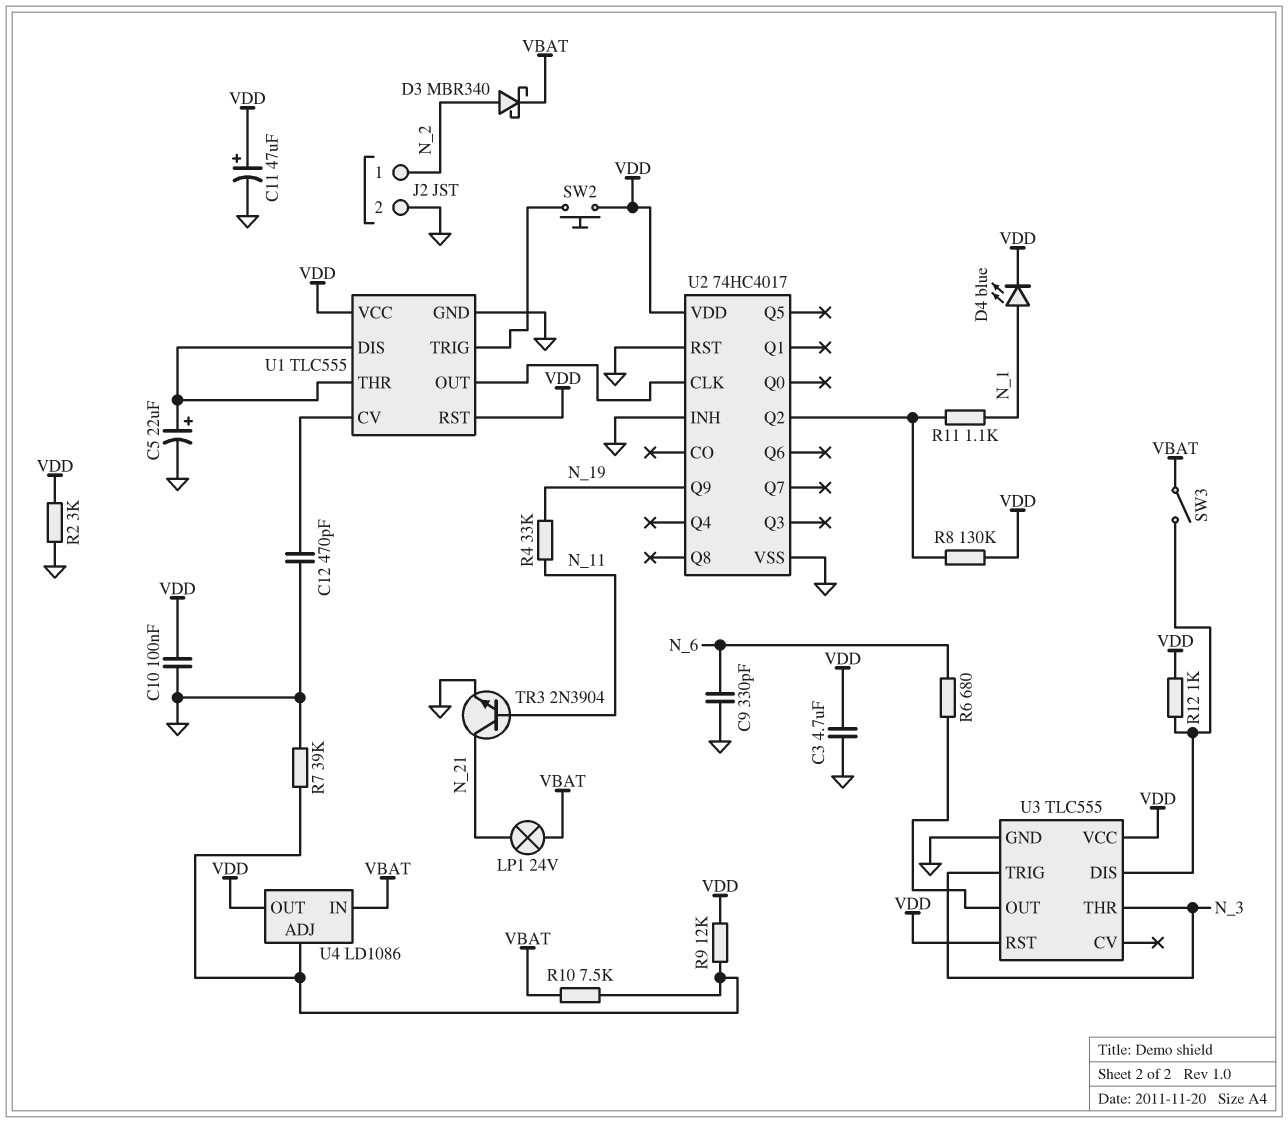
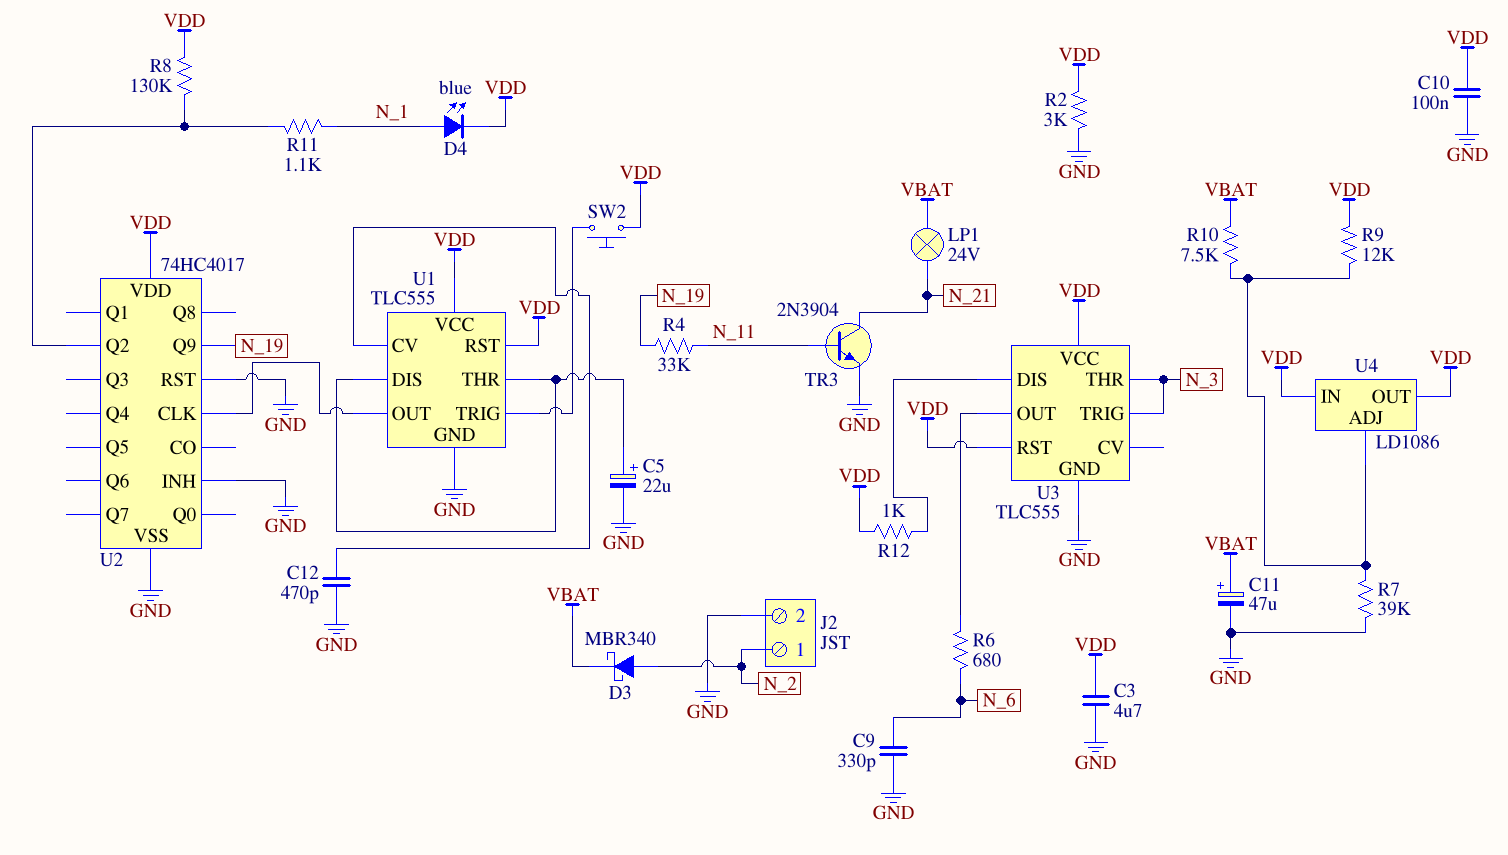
C11: 47uF (plus VDD, minus GND) -> 47uF (plus VBAT, minus GND)
SW3: switch (U3/DIS, VBAT) -> none
U4 pin IN: VBAT -> VDD

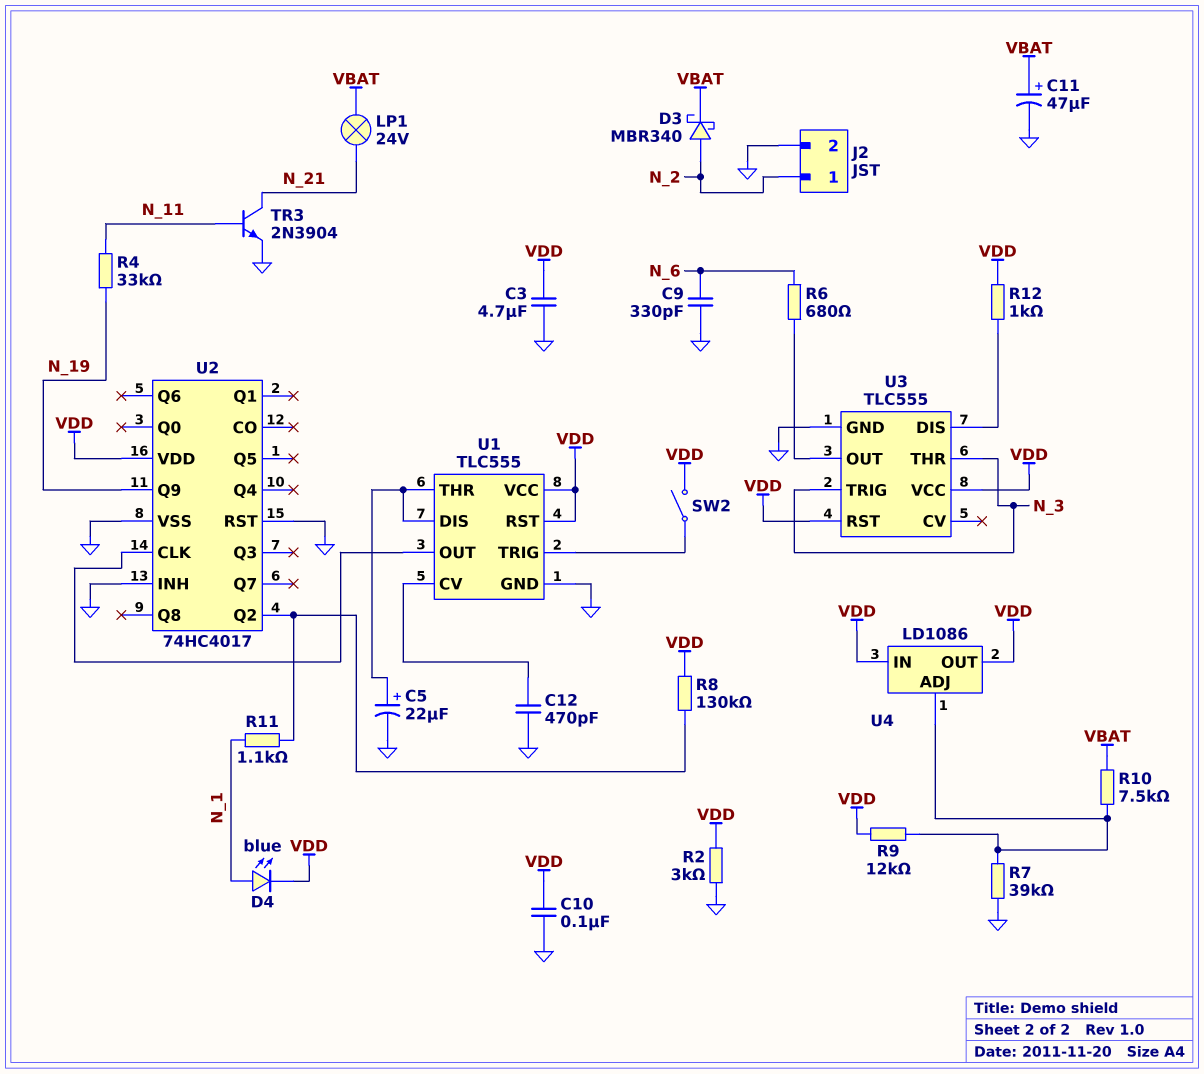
SW2: button (U1/TRIG, VDD) -> switch (U1/TRIG, VDD)

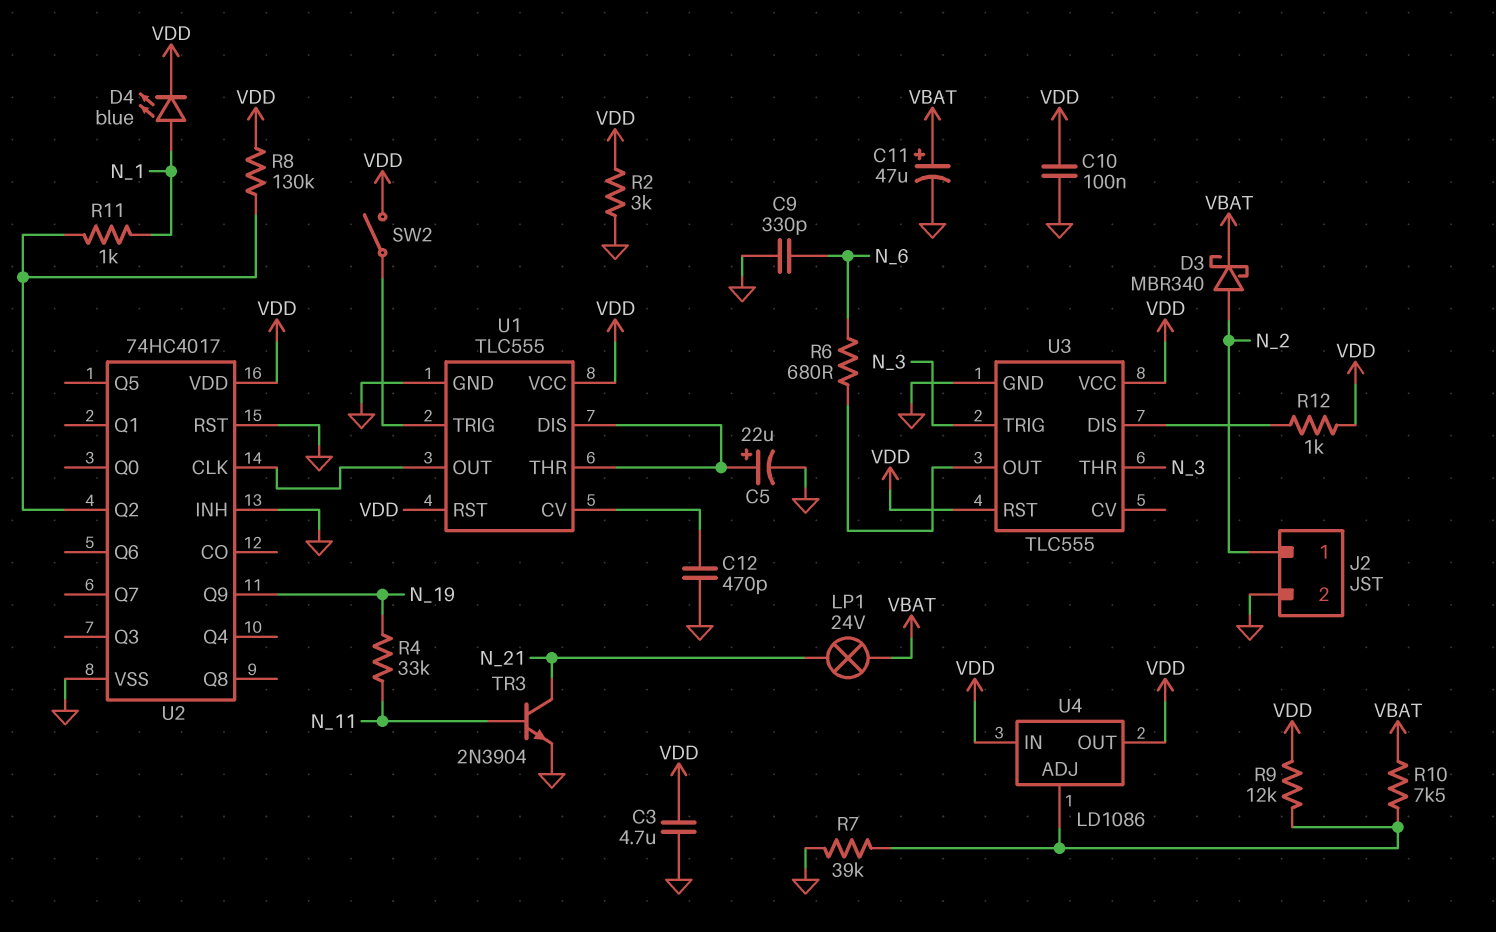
R11: 1.1k (N_1, U2/Q2) -> 1k (N_1, U2/Q2)

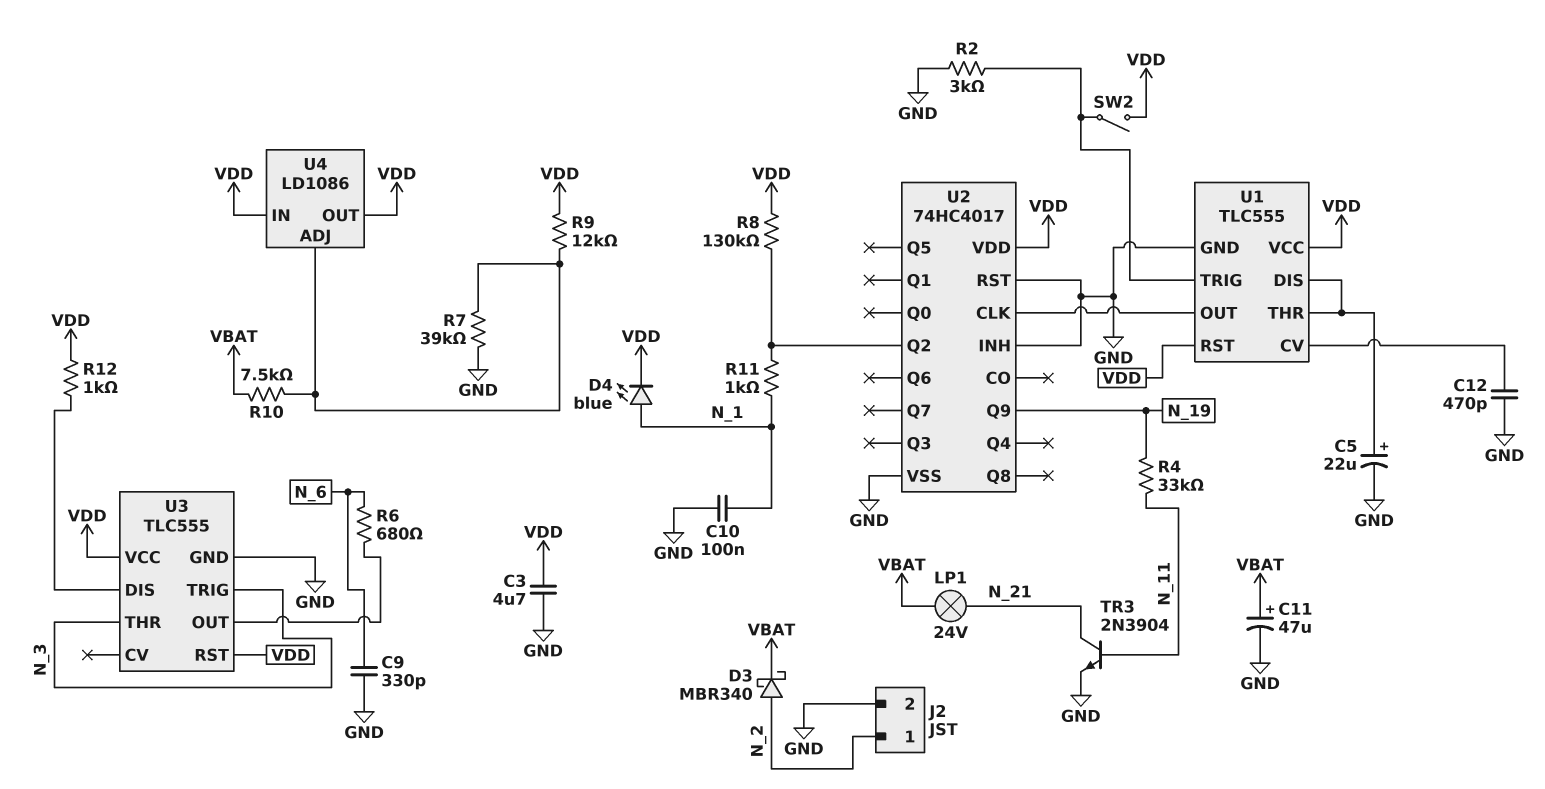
C10: 100nF (GND, VDD) -> 100nF (GND, N_1)
R2: 3k (GND, VDD) -> 3k (GND, U1/TRIG)

